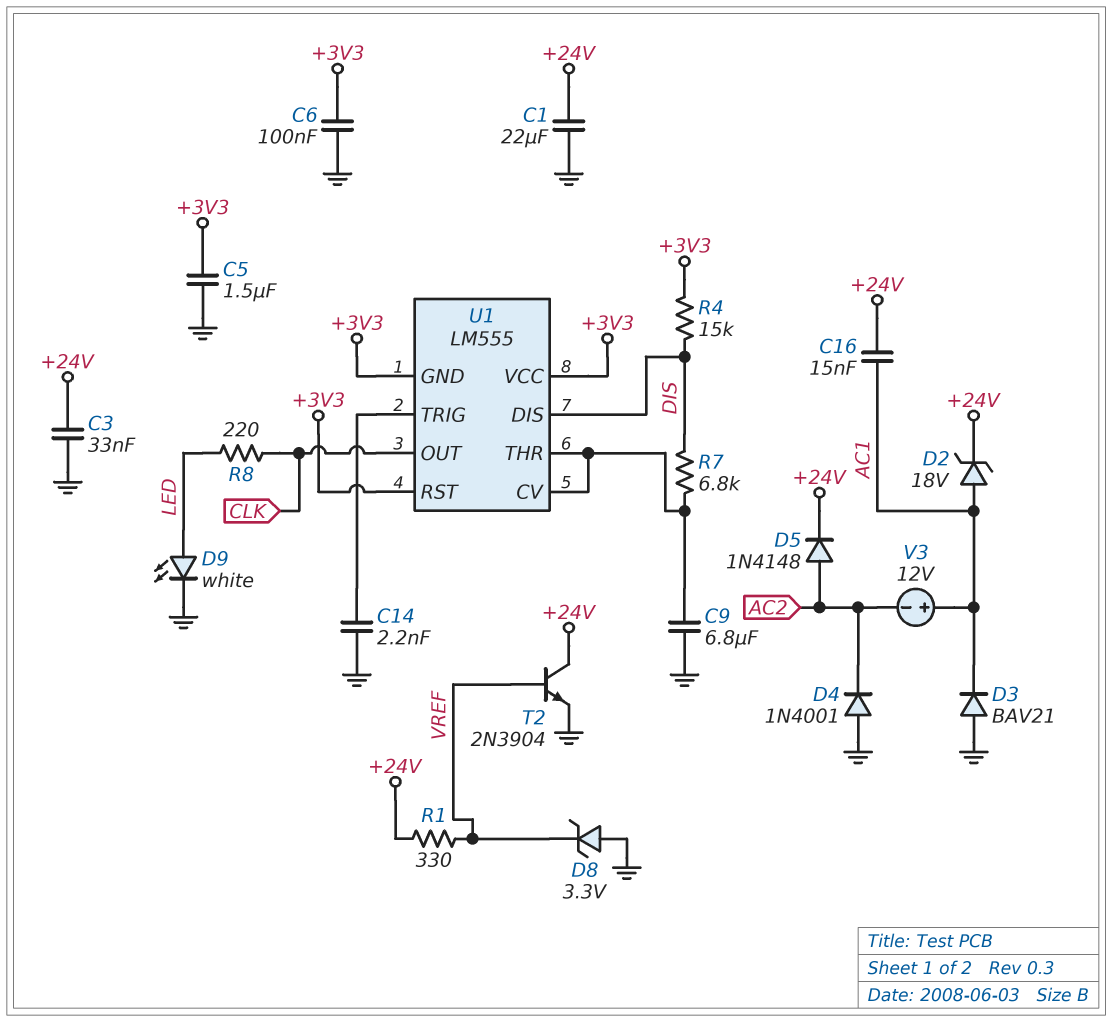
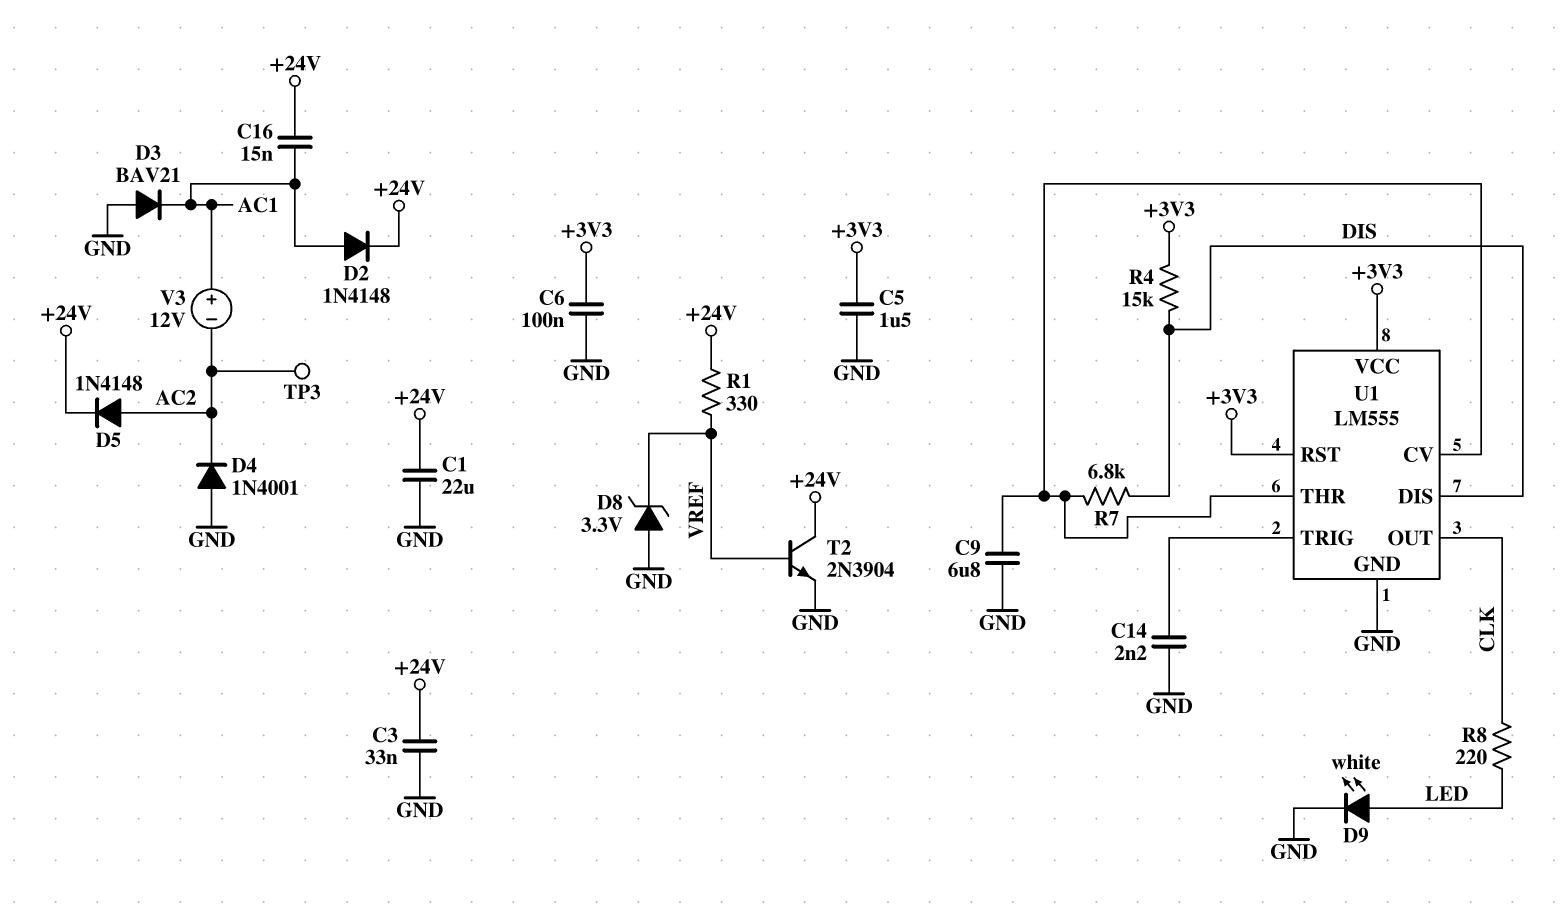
D2: zener 18V (A AC1, K +24V) -> diode 1N4148 (A AC1, K +24V)
TP3: none -> test point (AC2)
U1 pin GND: +3V3 -> GND

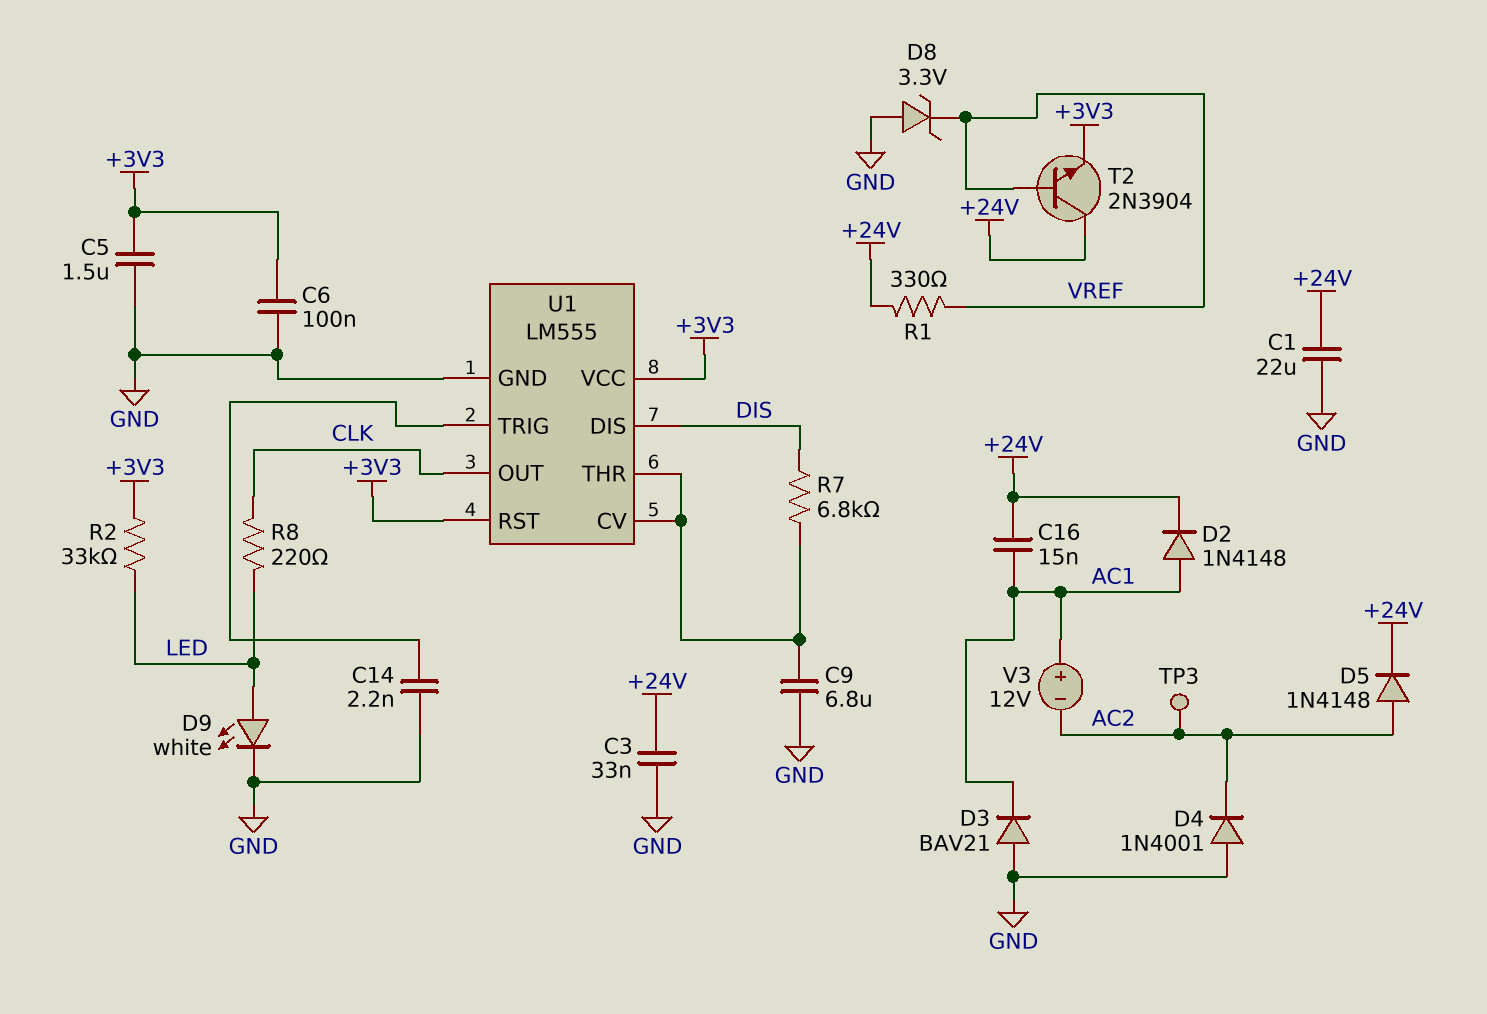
R2: none -> 33k (+3V3, LED)
R4: 15k (+3V3, DIS) -> none
T2: NPN 2N3904 (B VREF, C +24V, E GND) -> NPN 2N3904 (B VREF, C +24V, E +3V3)

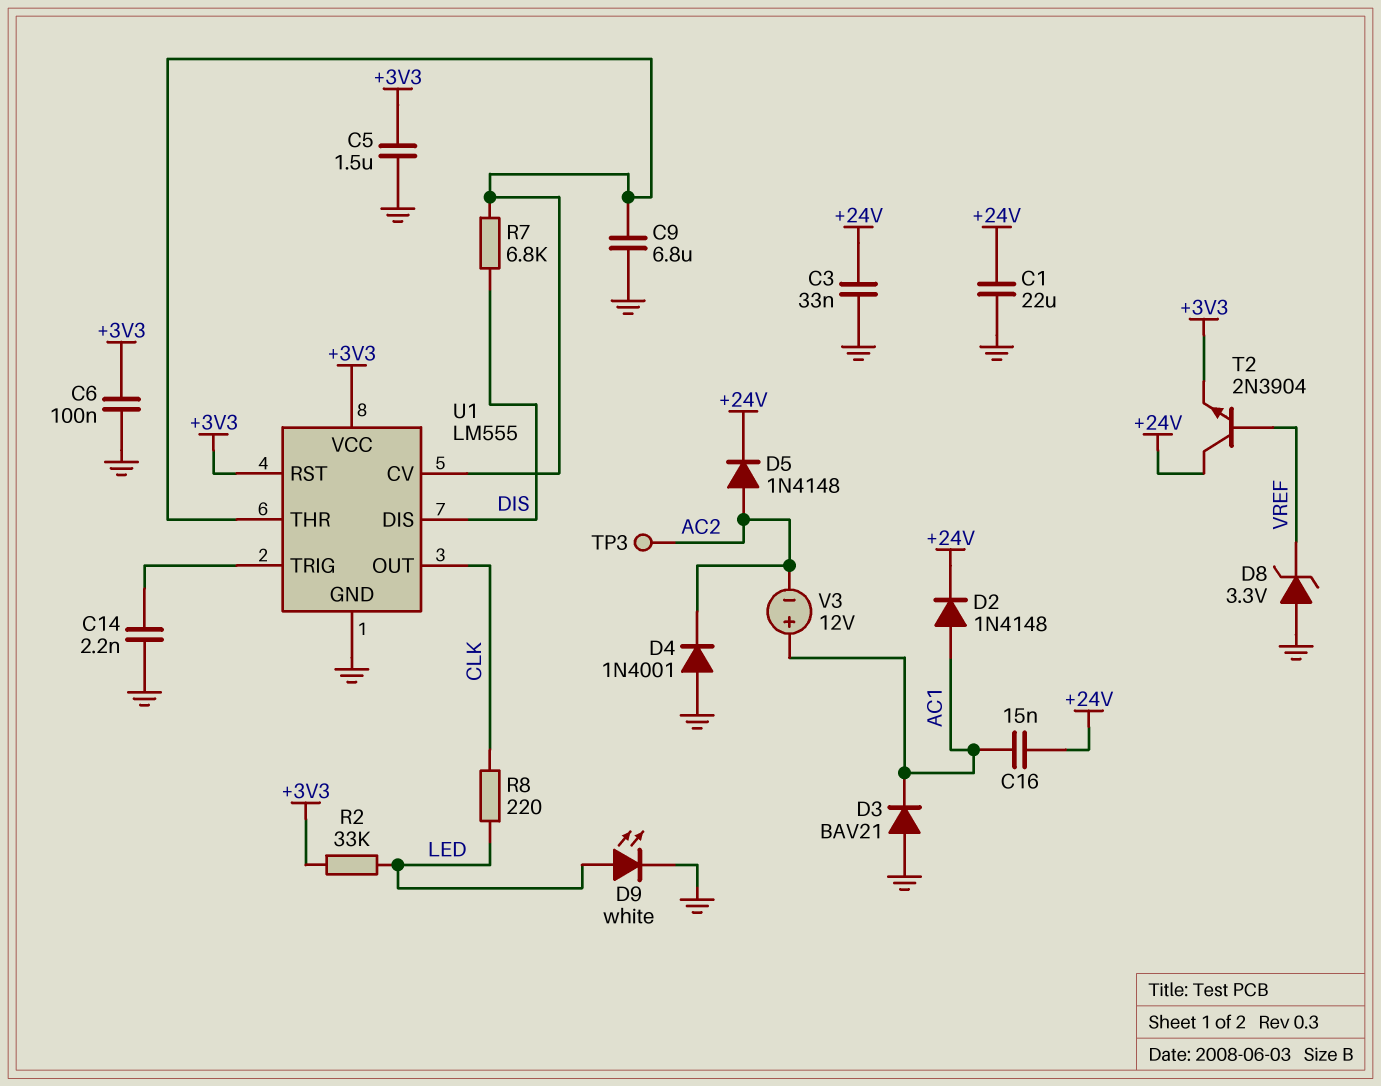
R1: 330 (+24V, VREF) -> none

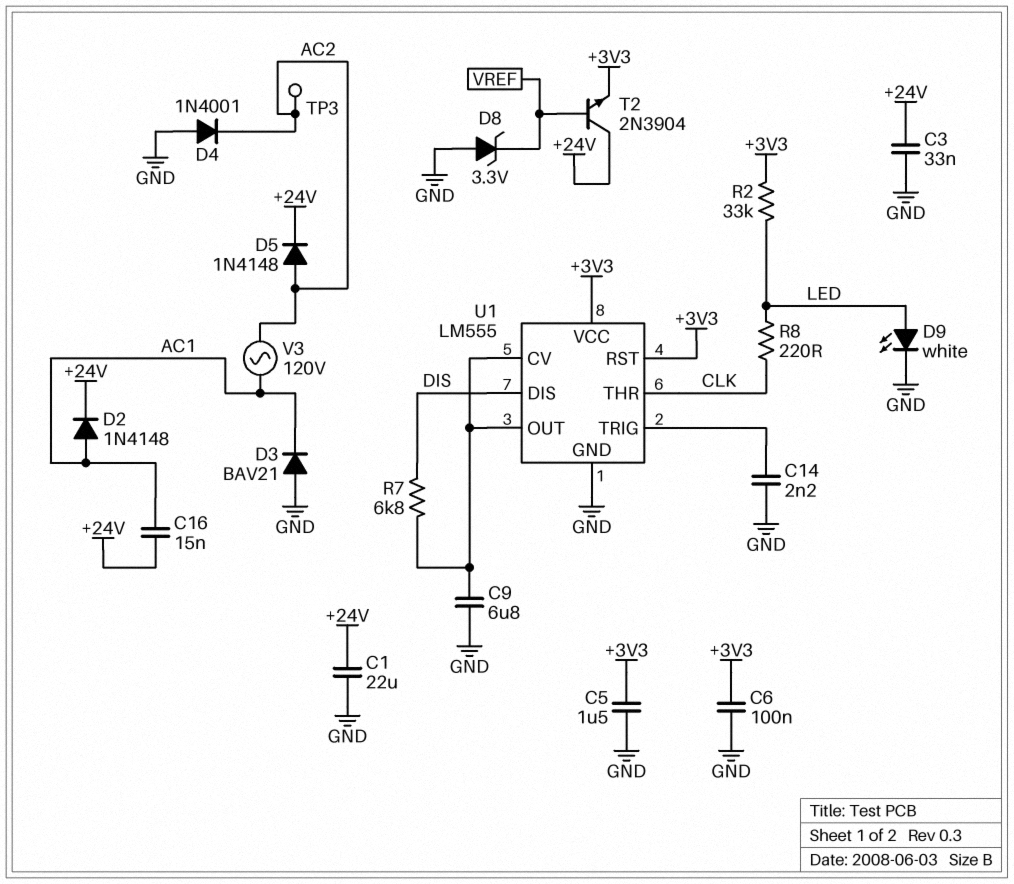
U1 pin OUT: CLK -> U1/CV
U1 pin THR: U1/CV -> CLK
V3: 12V (plus AC1, minus AC2) -> AC 120V (AC1, AC2)

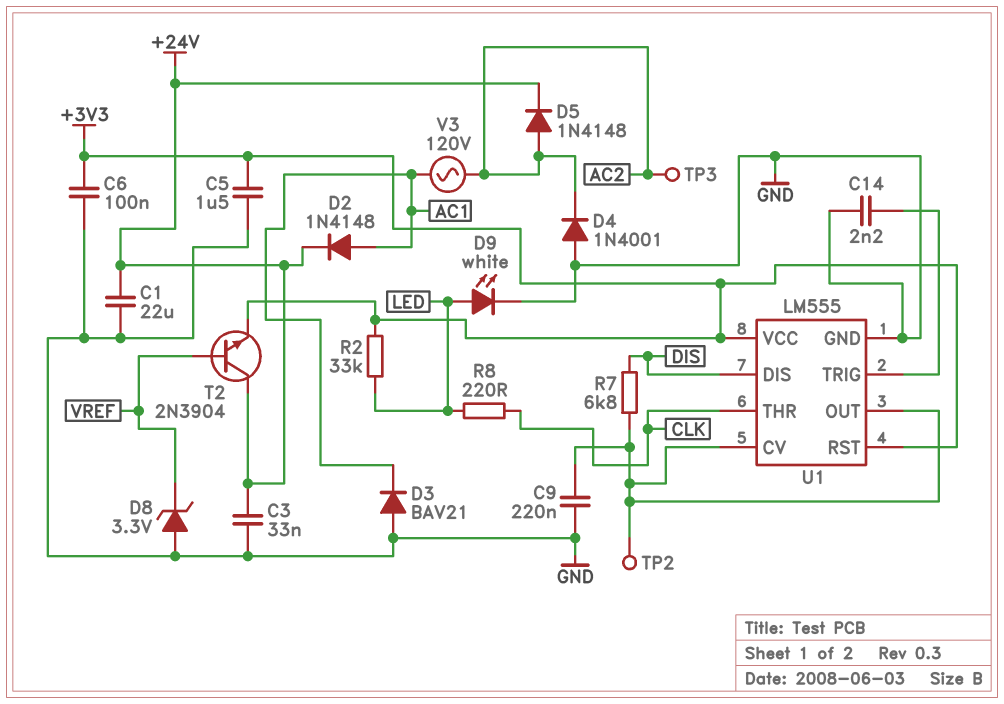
C9: 6.8uF (GND, U1/CV) -> 220nF (GND, U1/CV)
C16: 15nF (+24V, AC1) -> none
TP2: none -> test point (U1/CV)

